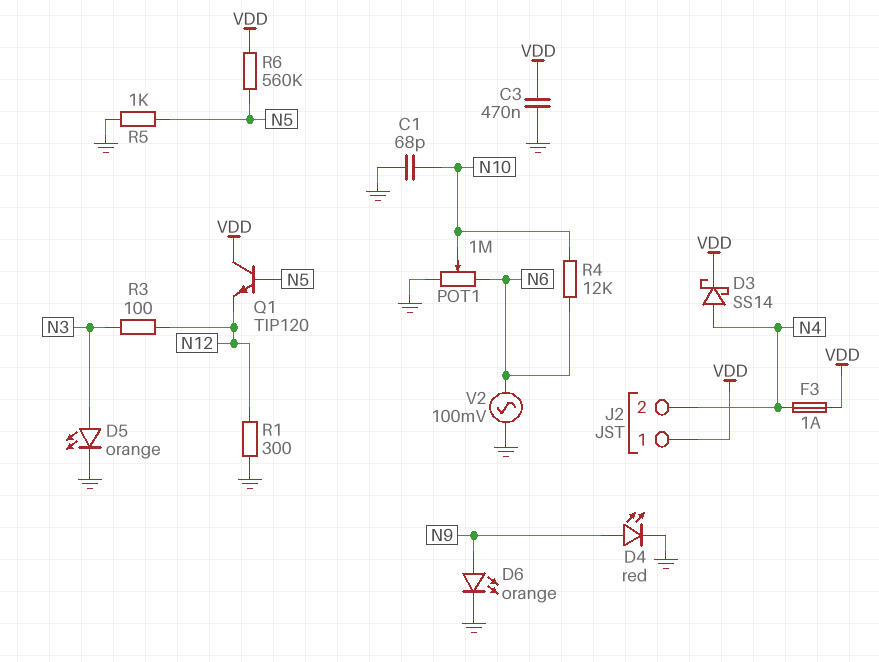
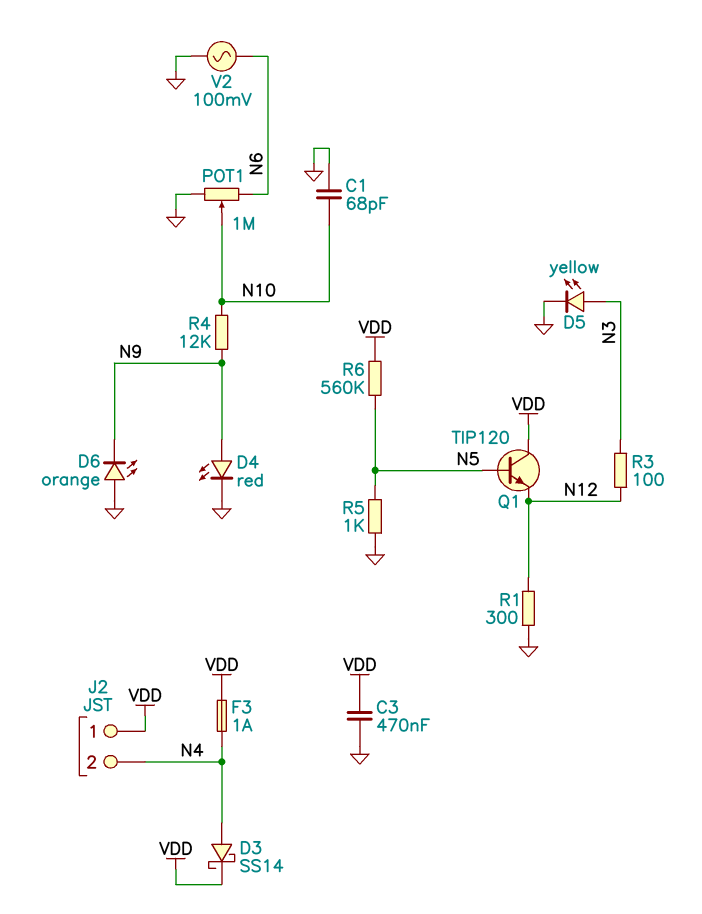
D5: LED orange (A N3, K GND) -> LED yellow (A N3, K GND)
D6: LED orange (A N9, K GND) -> LED orange (A GND, K N9)
R4: 12k (N6, N10) -> 12k (N9, N10)

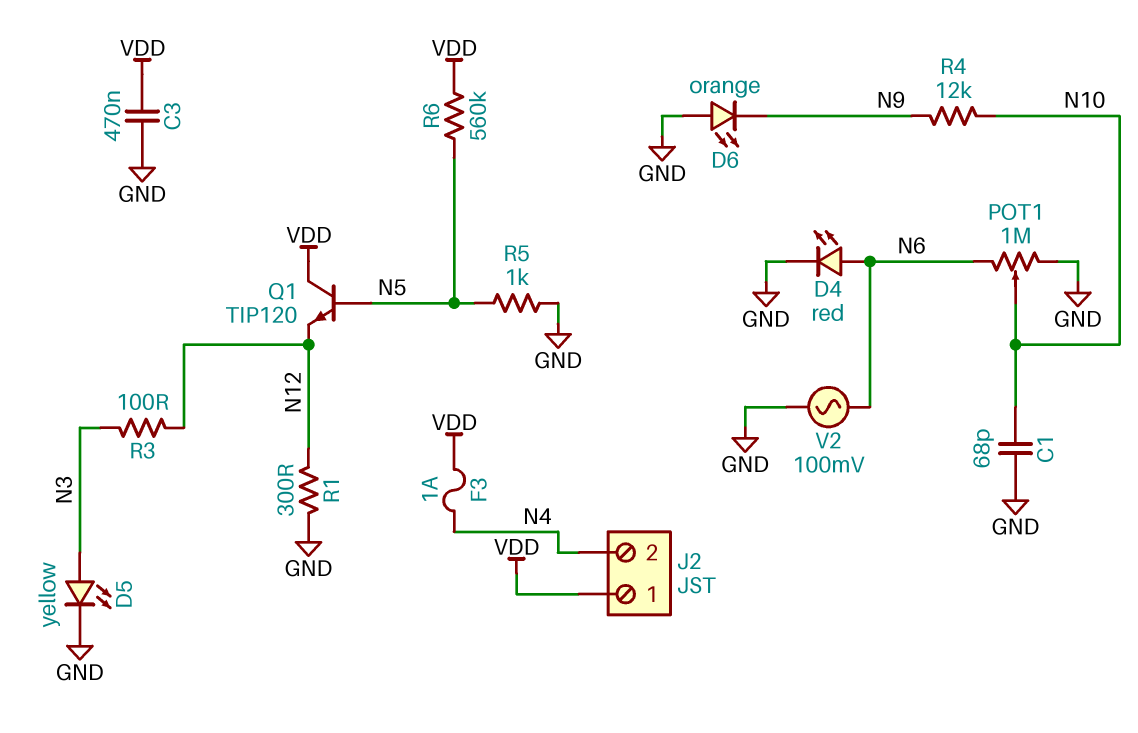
D3: schottky SS14 (A N4, K VDD) -> none
D4: LED red (A N9, K GND) -> LED red (A N6, K GND)

